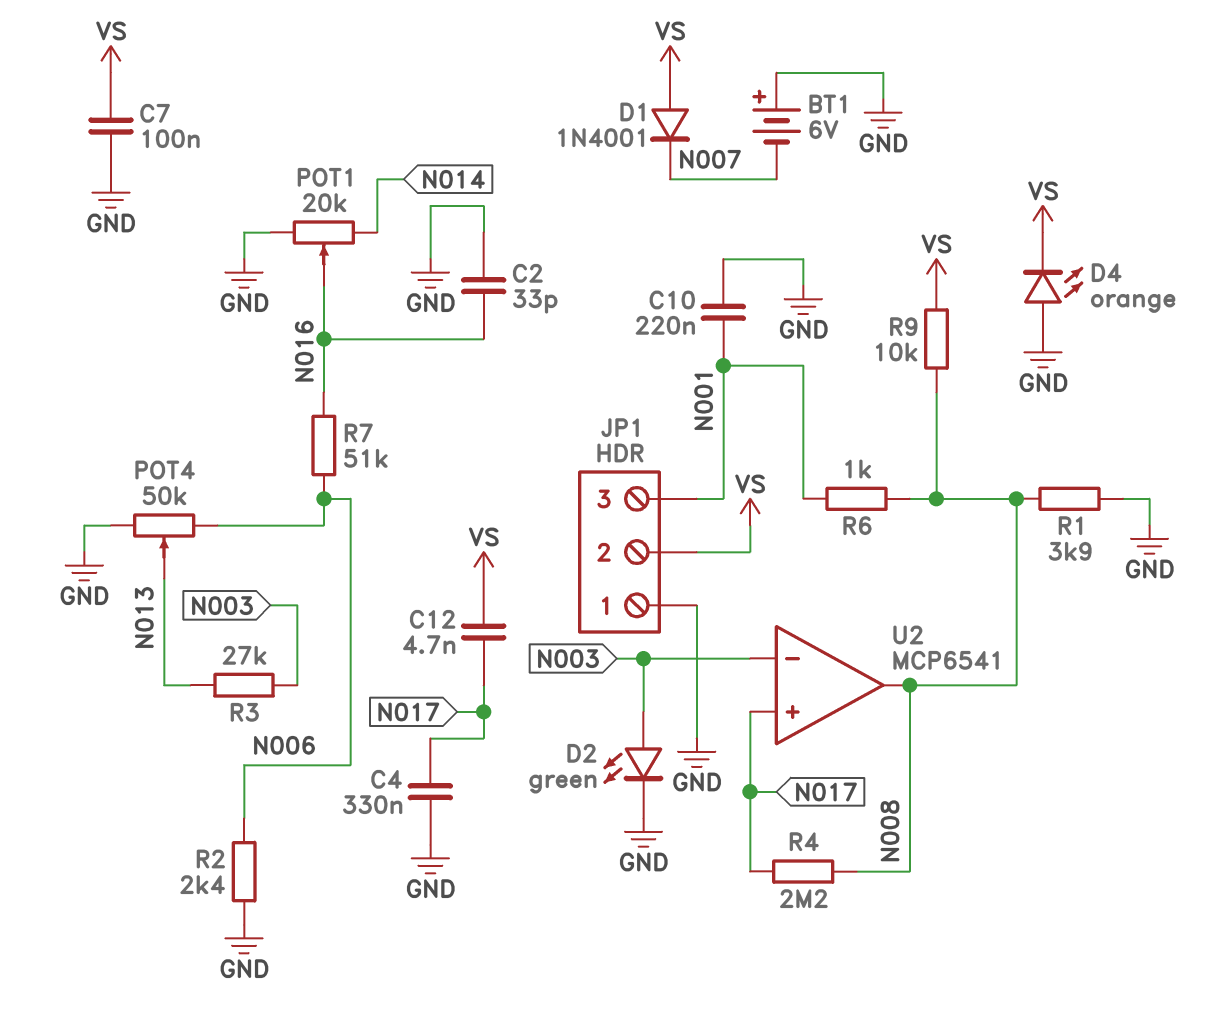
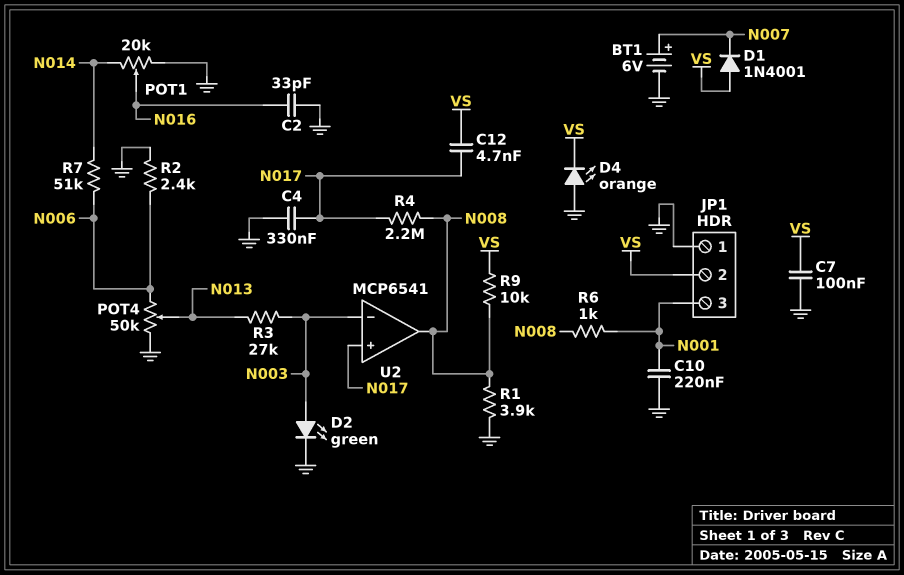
BT1: 6V (plus GND, minus N007) -> 6V (plus N007, minus GND)
R7: 51k (N006, N016) -> 51k (N006, N014)

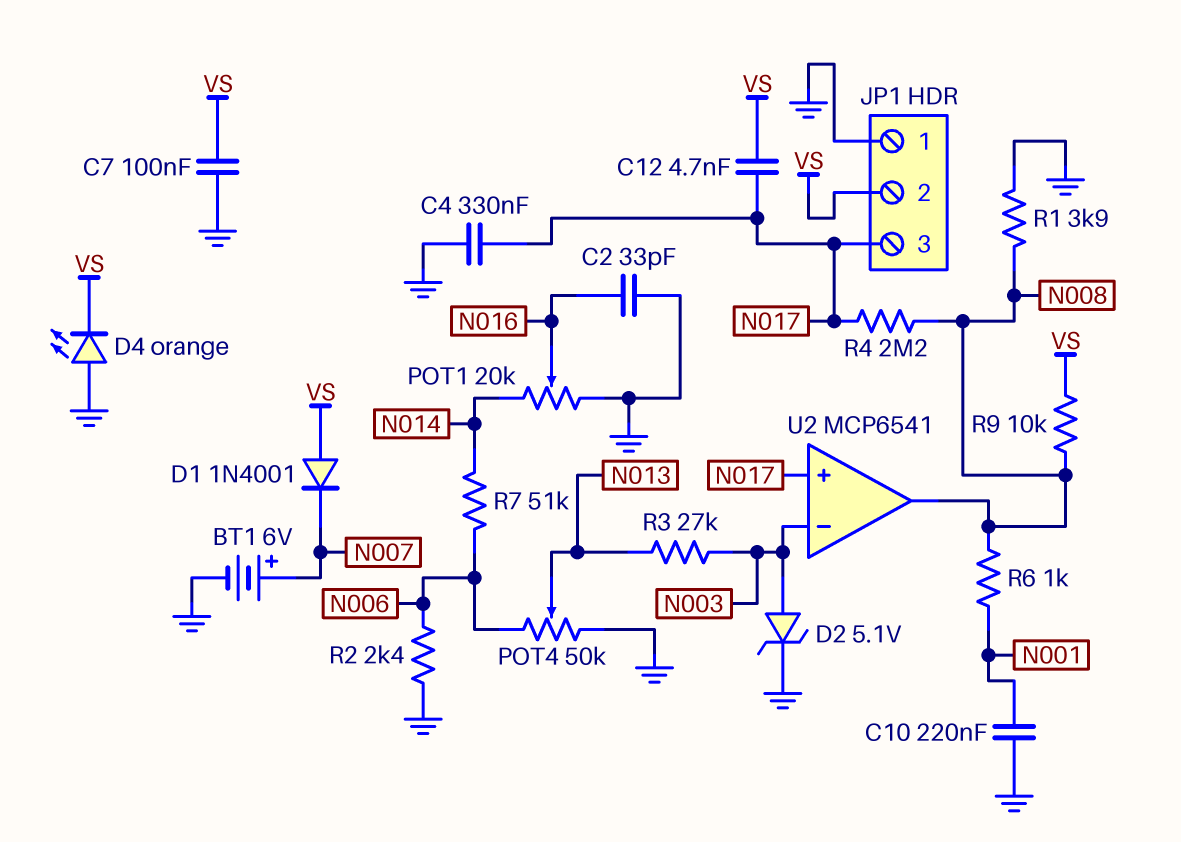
D2: LED green (A N003, K GND) -> zener 5.1V (A N003, K GND)
JP1 pin 3: N001 -> N017

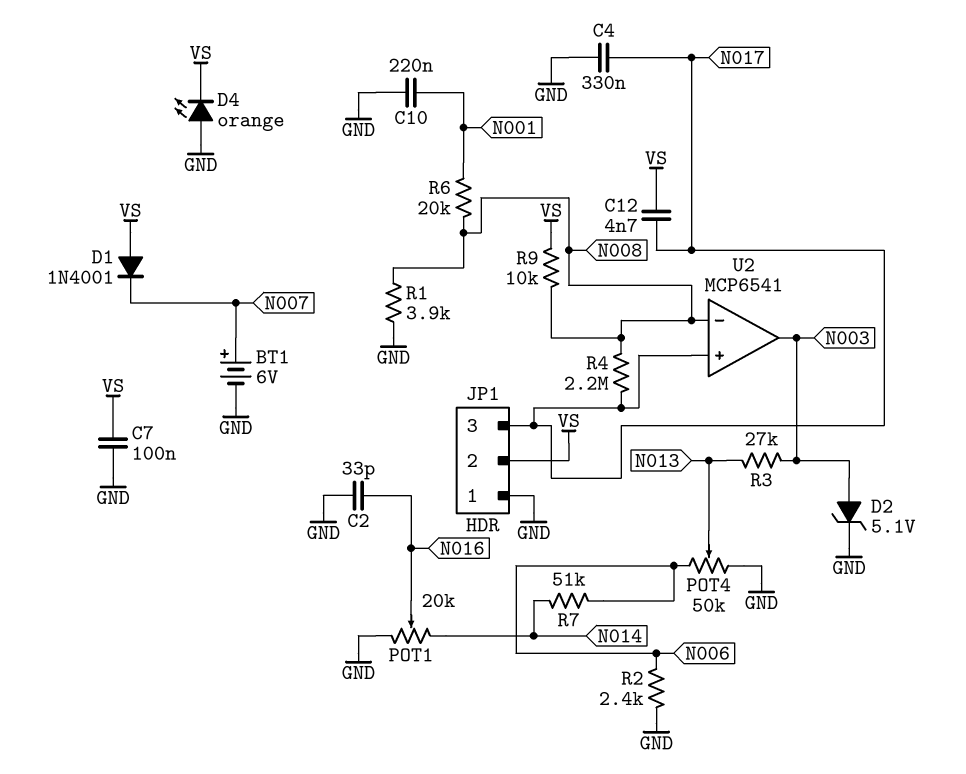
R6: 1k (N001, N008) -> 20k (N001, N008)
U2 pin in-: N003 -> N008
U2 pin out: N008 -> N003

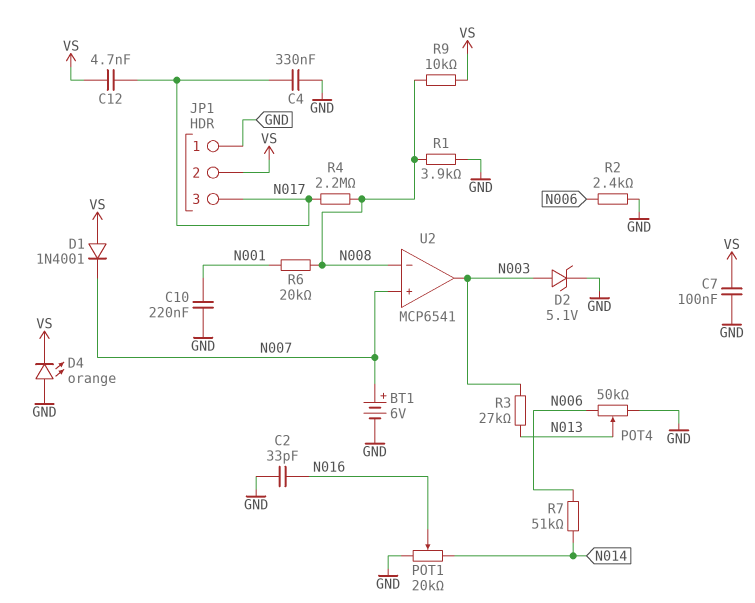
U2 pin in+: N017 -> N007

